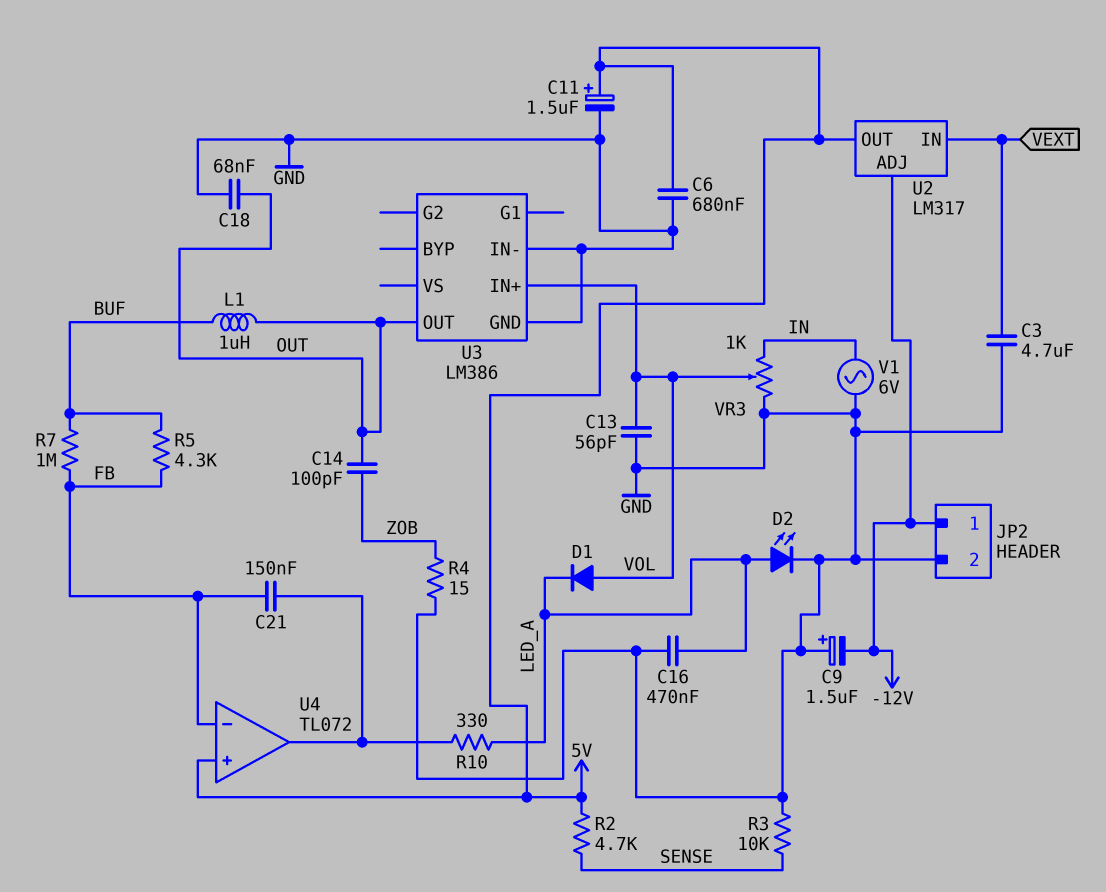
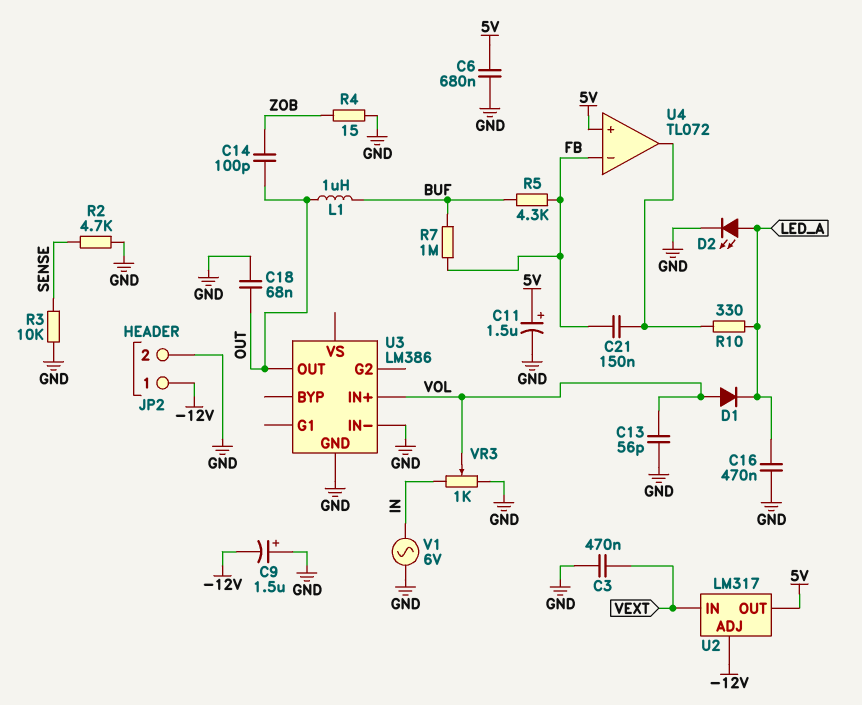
C3: 4.7uF (GND, VEXT) -> 470nF (GND, VEXT)
R2: 4.7k (5V, SENSE) -> 4.7k (GND, SENSE)

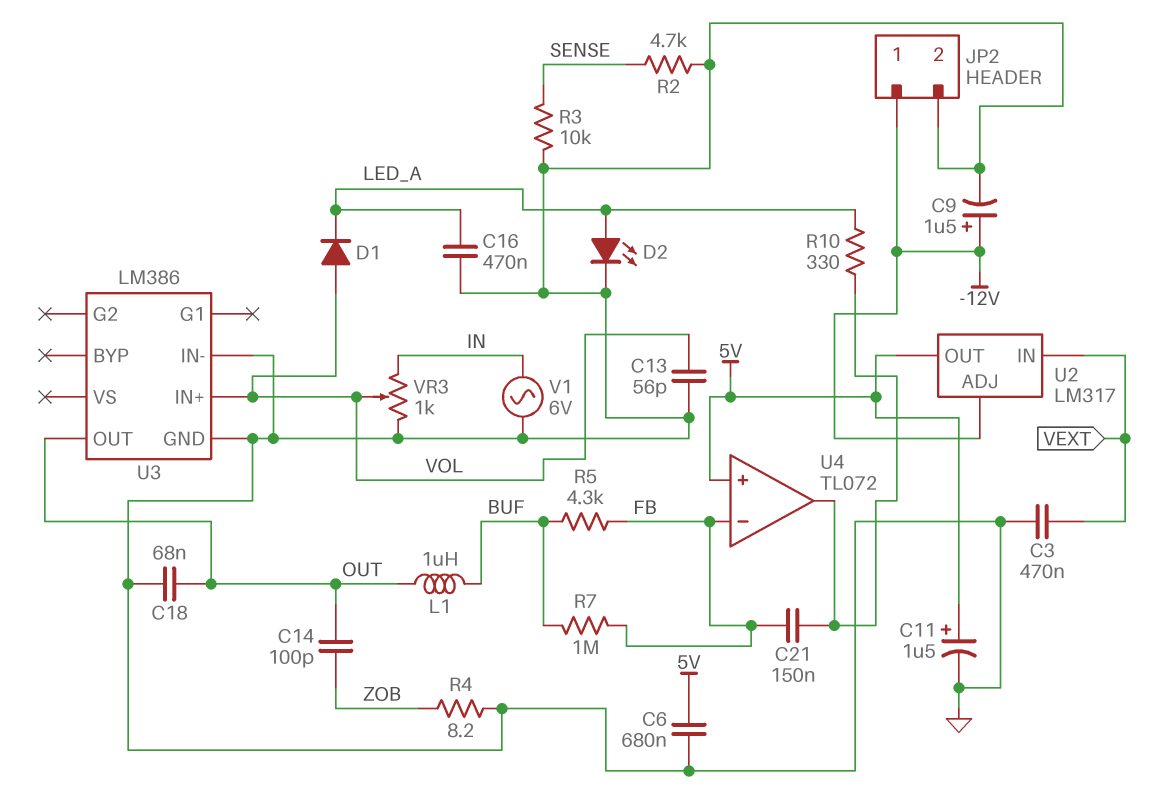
C9: 1.5uF (plus GND, minus -12V) -> 1.5uF (plus -12V, minus GND)
R4: 15 (GND, ZOB) -> 8.2 (GND, ZOB)

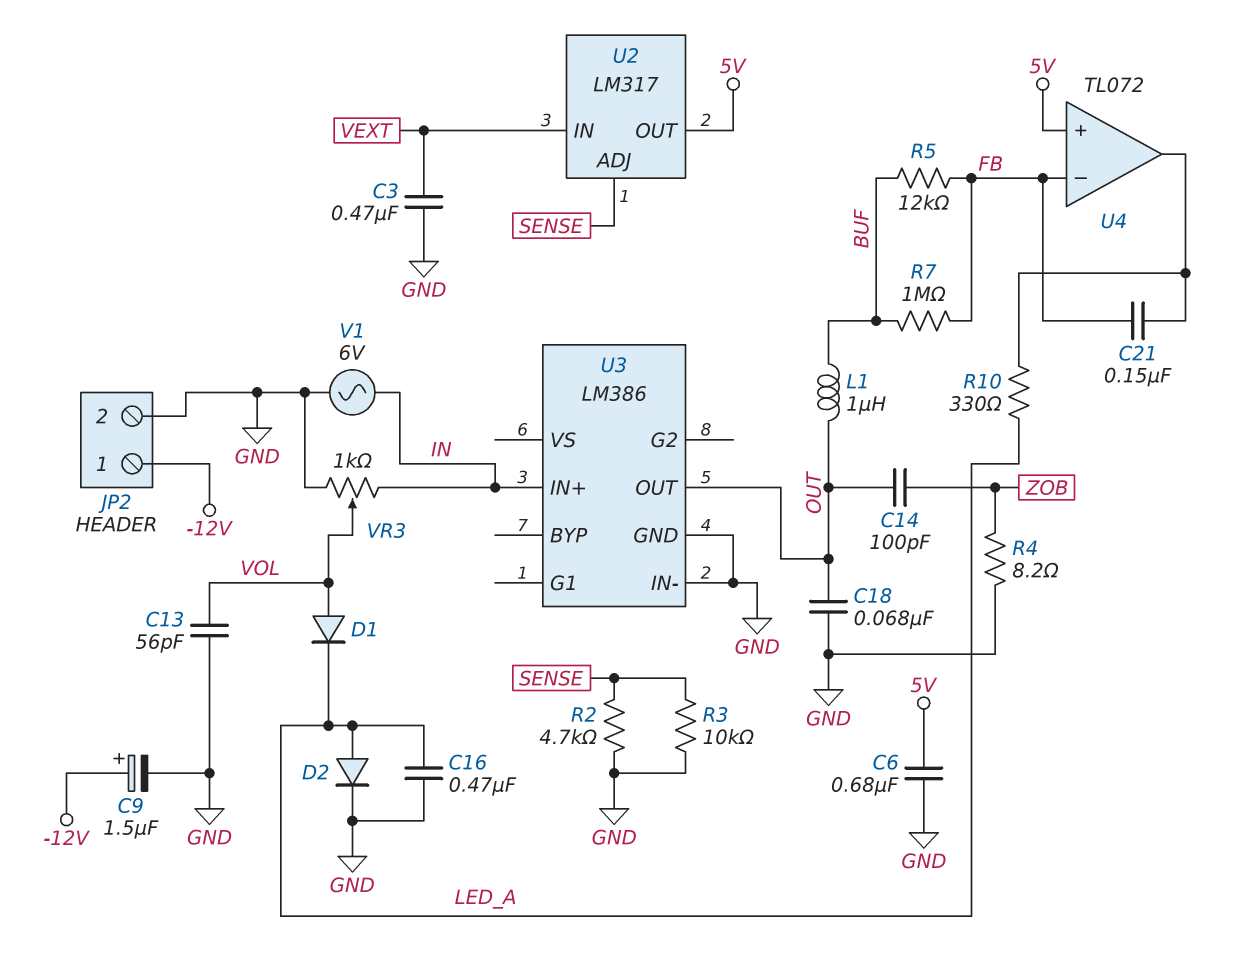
C11: 1.5uF (plus 5V, minus GND) -> none
D2: LED (A LED_A, K GND) -> diode (A LED_A, K GND)
R5: 4.3k (BUF, FB) -> 12k (BUF, FB)
U2 pin ADJ: -12V -> SENSE
U3 pin IN+: VOL -> IN

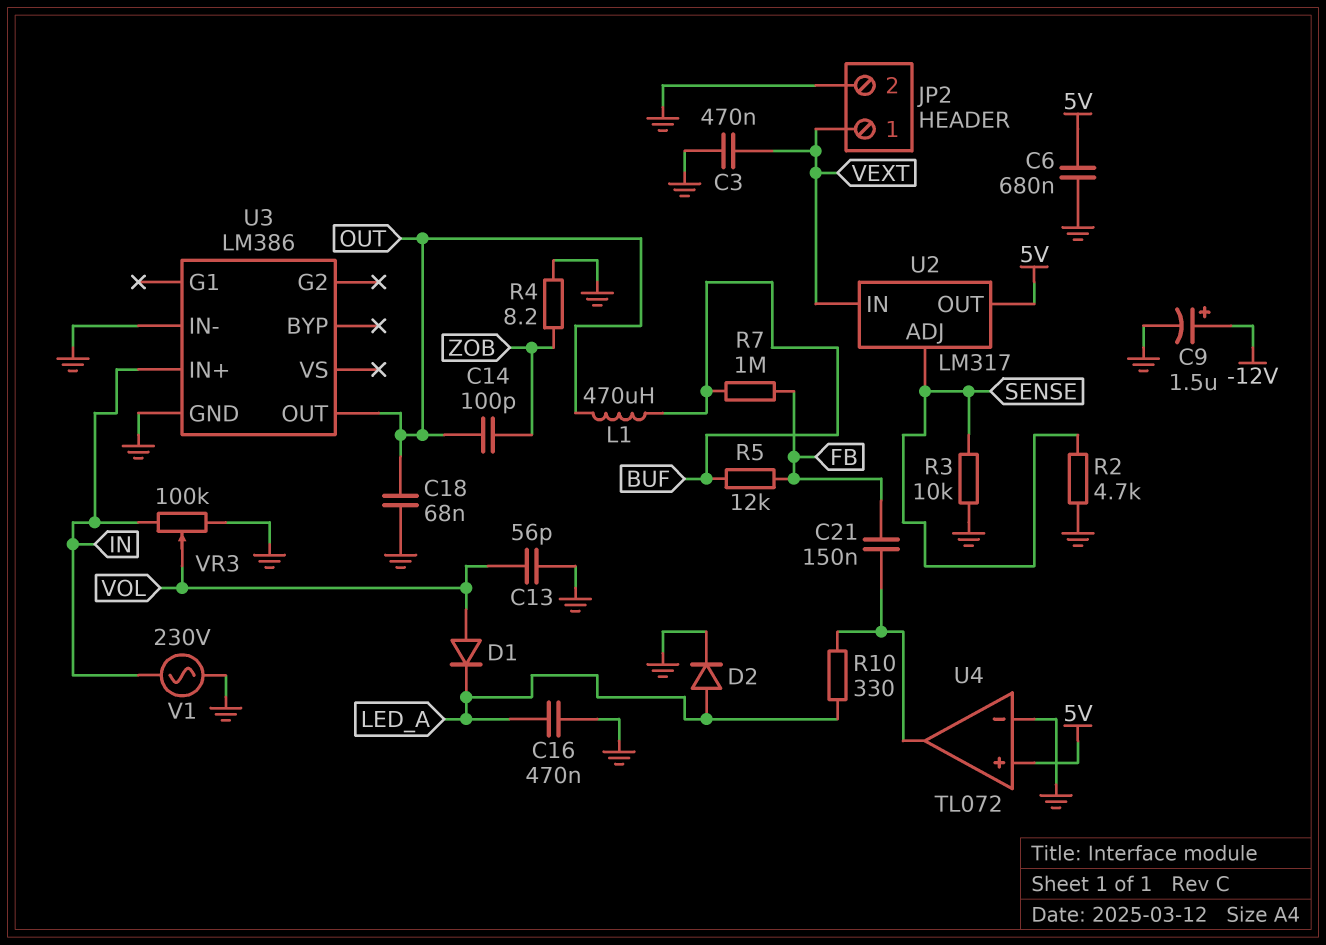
JP2 pin 1: -12V -> VEXT
L1: 1uH (BUF, OUT) -> 470uH (BUF, OUT)
U4 pin in-: FB -> GND
V1: AC 6V (GND, IN) -> AC 230V (GND, IN)
VR3: 1k (GND, IN, wiper VOL) -> 100k (GND, IN, wiper VOL)

